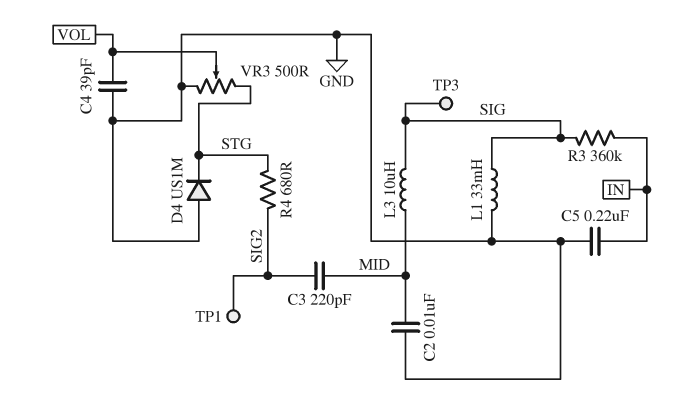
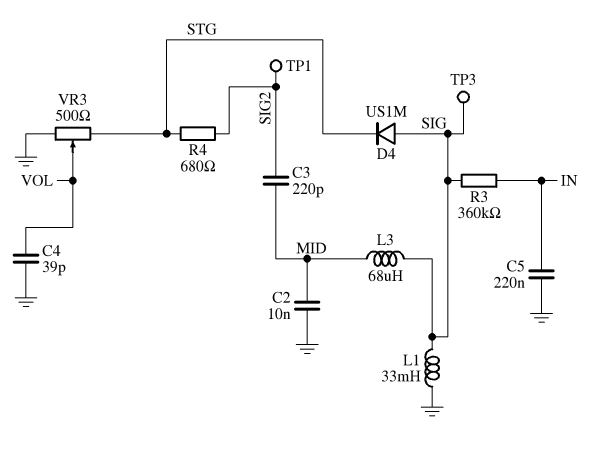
D4: diode US1M (A GND, K STG) -> diode US1M (A SIG, K STG)
L3: 10uH (MID, SIG) -> 68uH (MID, SIG)

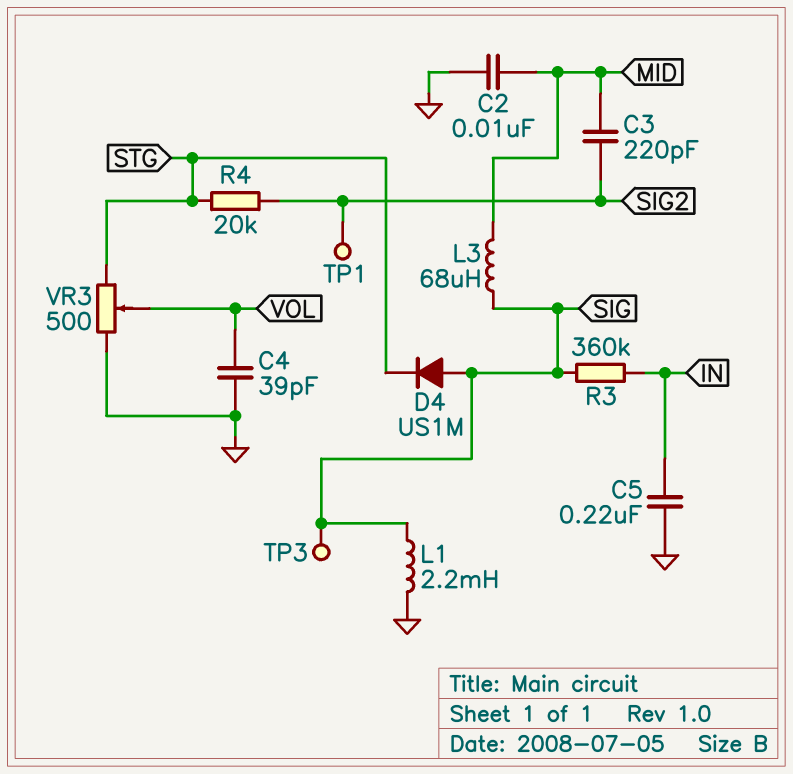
L1: 33mH (GND, SIG) -> 2.2mH (GND, SIG)
R4: 680 (SIG2, STG) -> 20k (SIG2, STG)

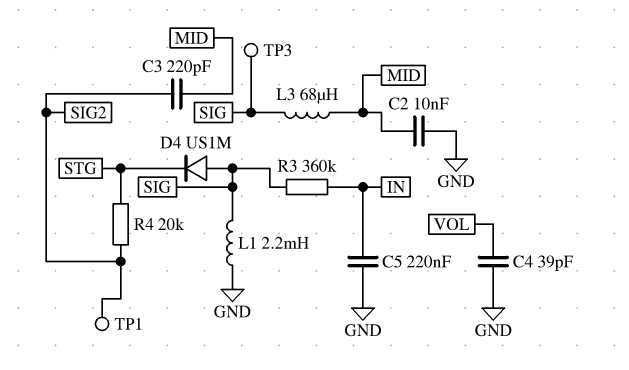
VR3: 500 (GND, STG, wiper VOL) -> none

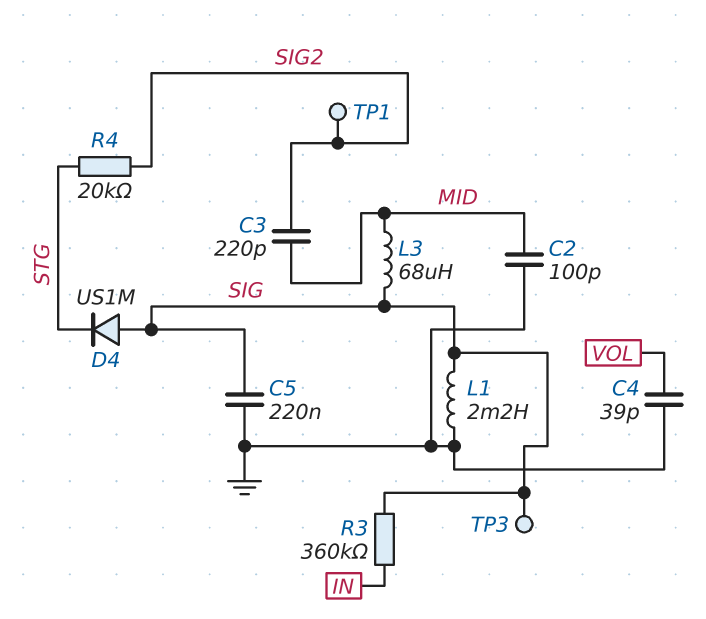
C2: 10nF (GND, MID) -> 100pF (GND, MID)
C5: 220nF (GND, IN) -> 220nF (GND, SIG)

